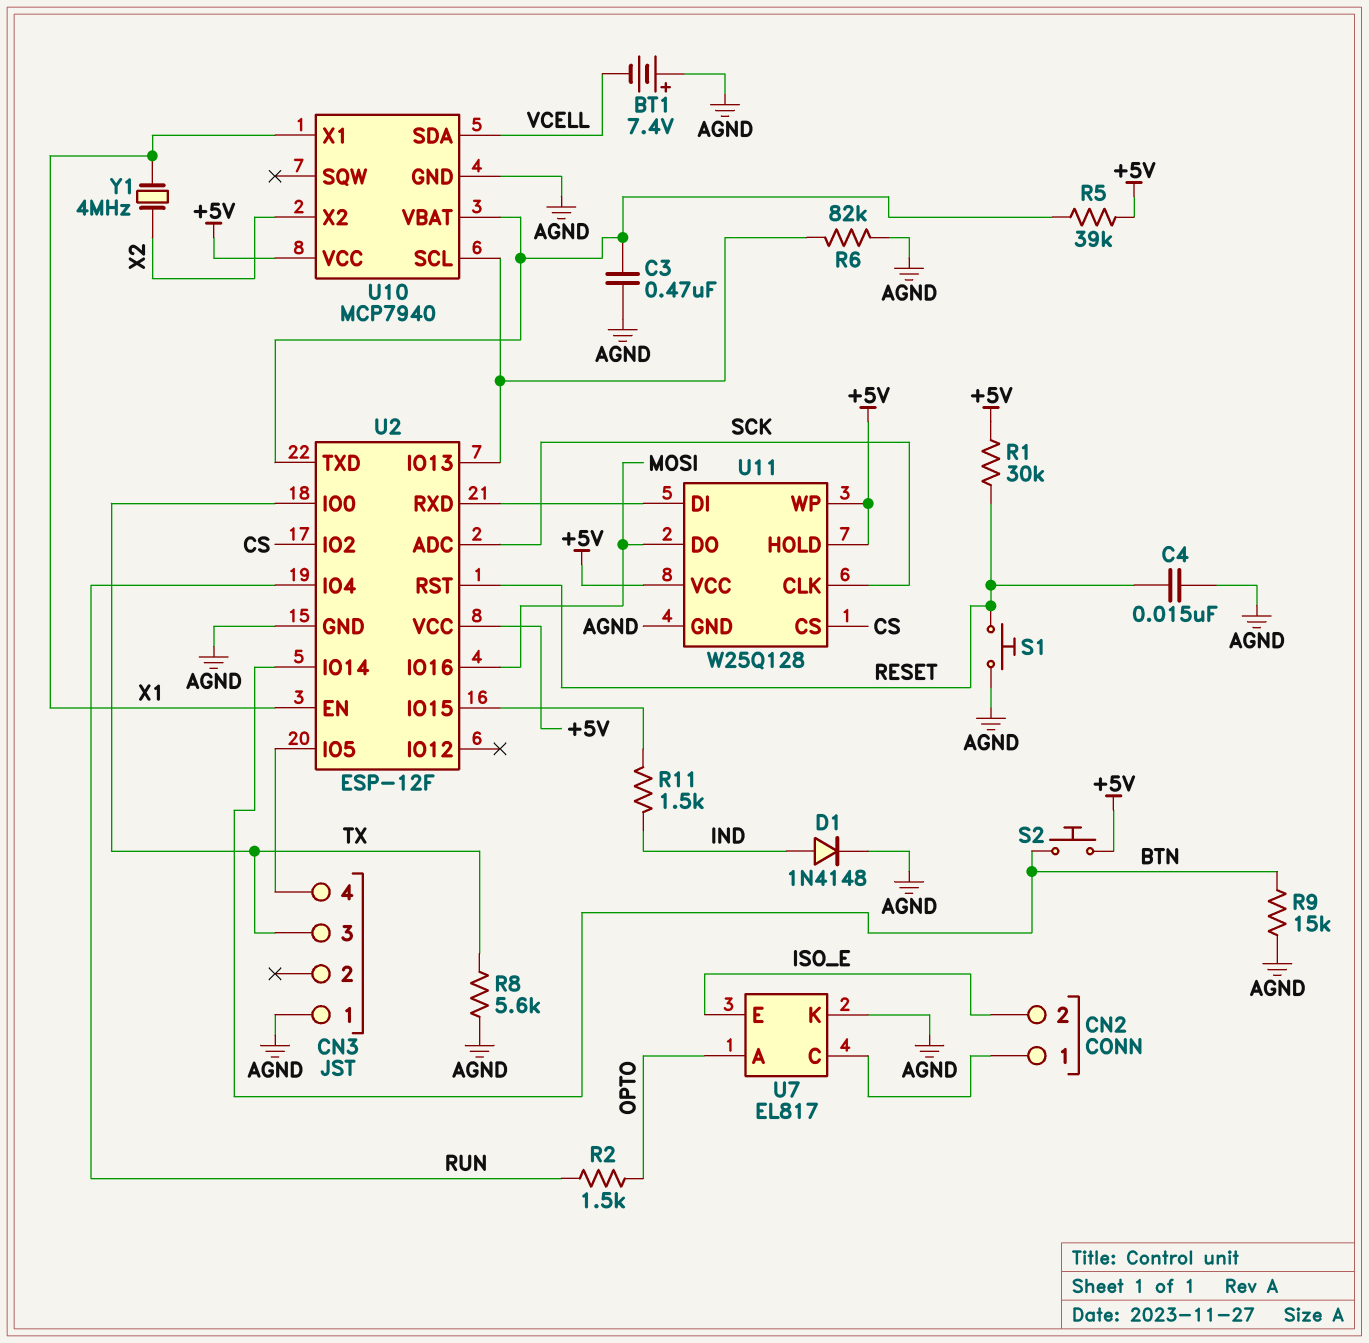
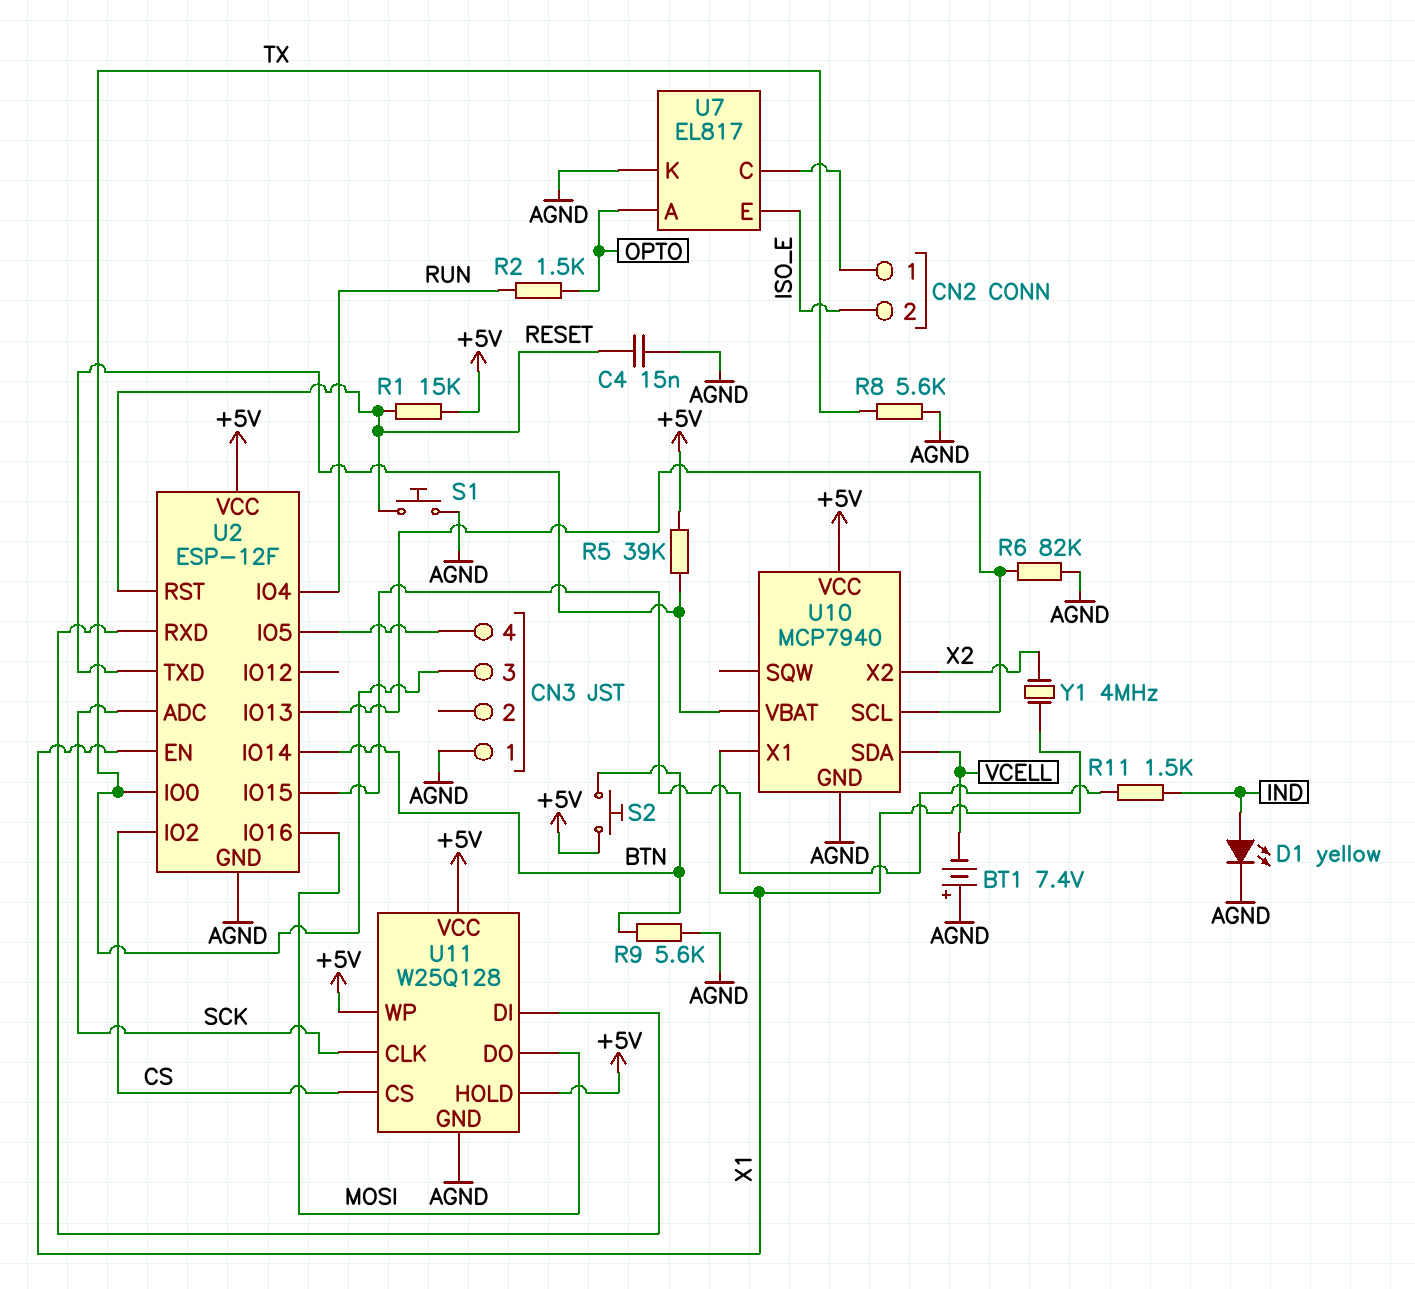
C3: 470nF (AGND, U2/TXD) -> none
D1: diode 1N4148 (A IND, K AGND) -> LED yellow (A IND, K AGND)
R1: 30k (+5V, RESET) -> 15k (+5V, RESET)
R9: 15k (AGND, BTN) -> 5.6k (AGND, BTN)

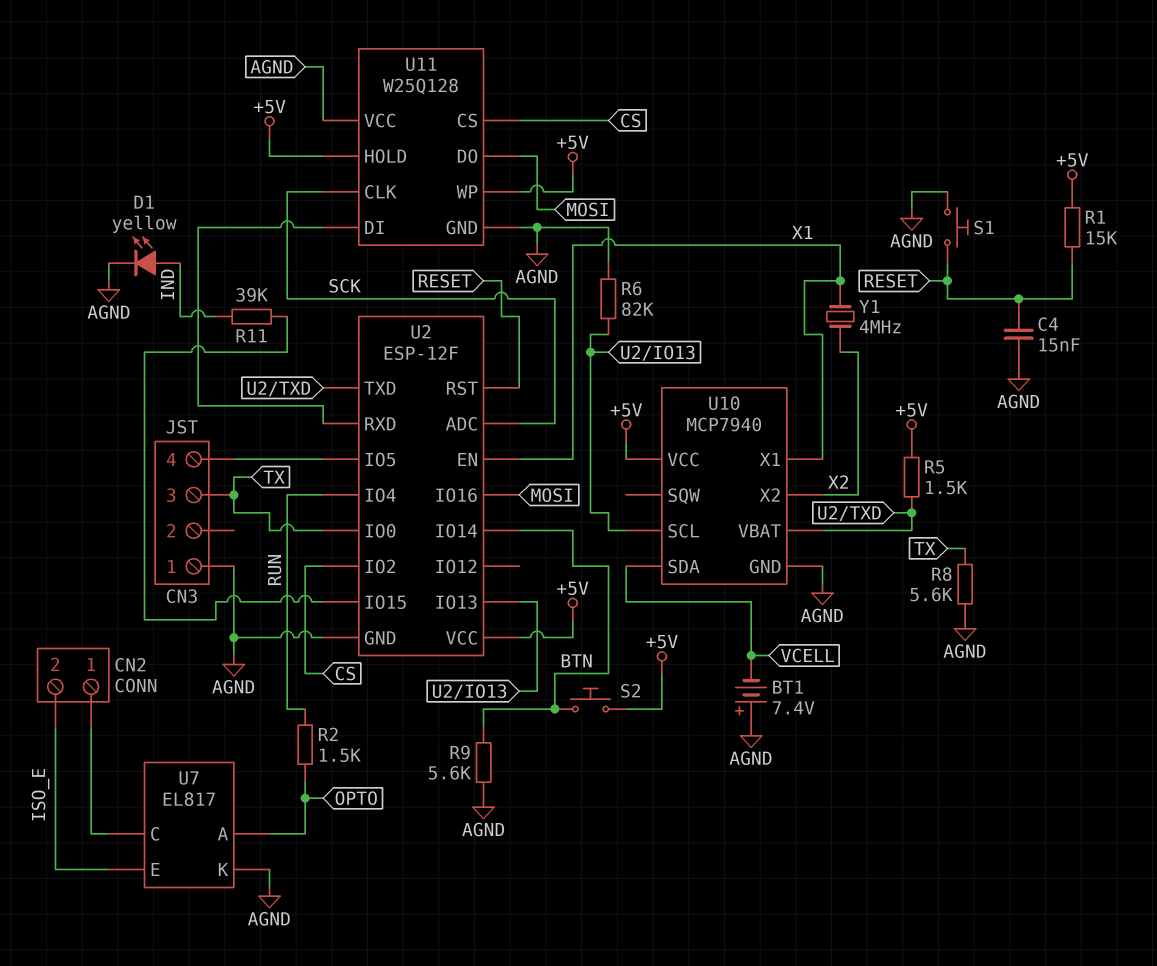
R5: 39k (+5V, U2/TXD) -> 1.5k (+5V, U2/TXD)
R11: 1.5k (IND, U2/IO15) -> 39k (IND, U2/IO15)
U11 pin VCC: +5V -> AGND

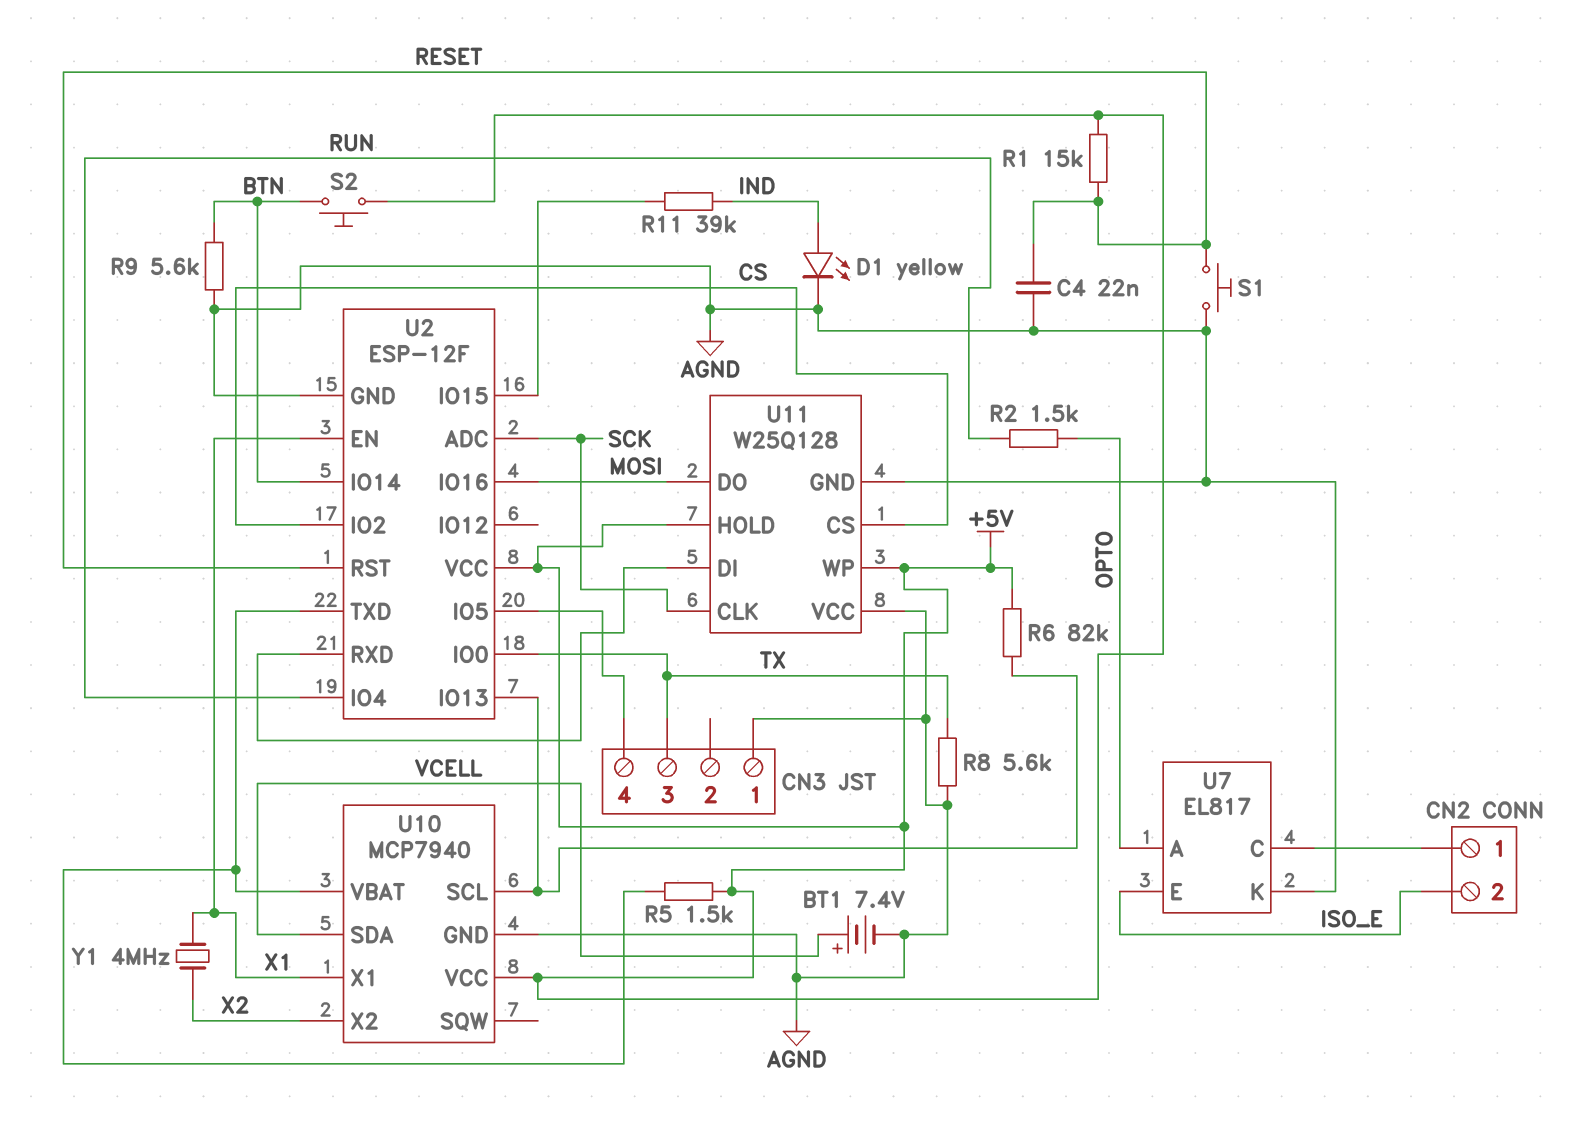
BT1: 7.4V (plus AGND, minus VCELL) -> 7.4V (plus VCELL, minus AGND)
C4: 15nF (AGND, RESET) -> 22nF (AGND, RESET)
R6: 82k (AGND, U2/IO13) -> 82k (+5V, U2/IO13)

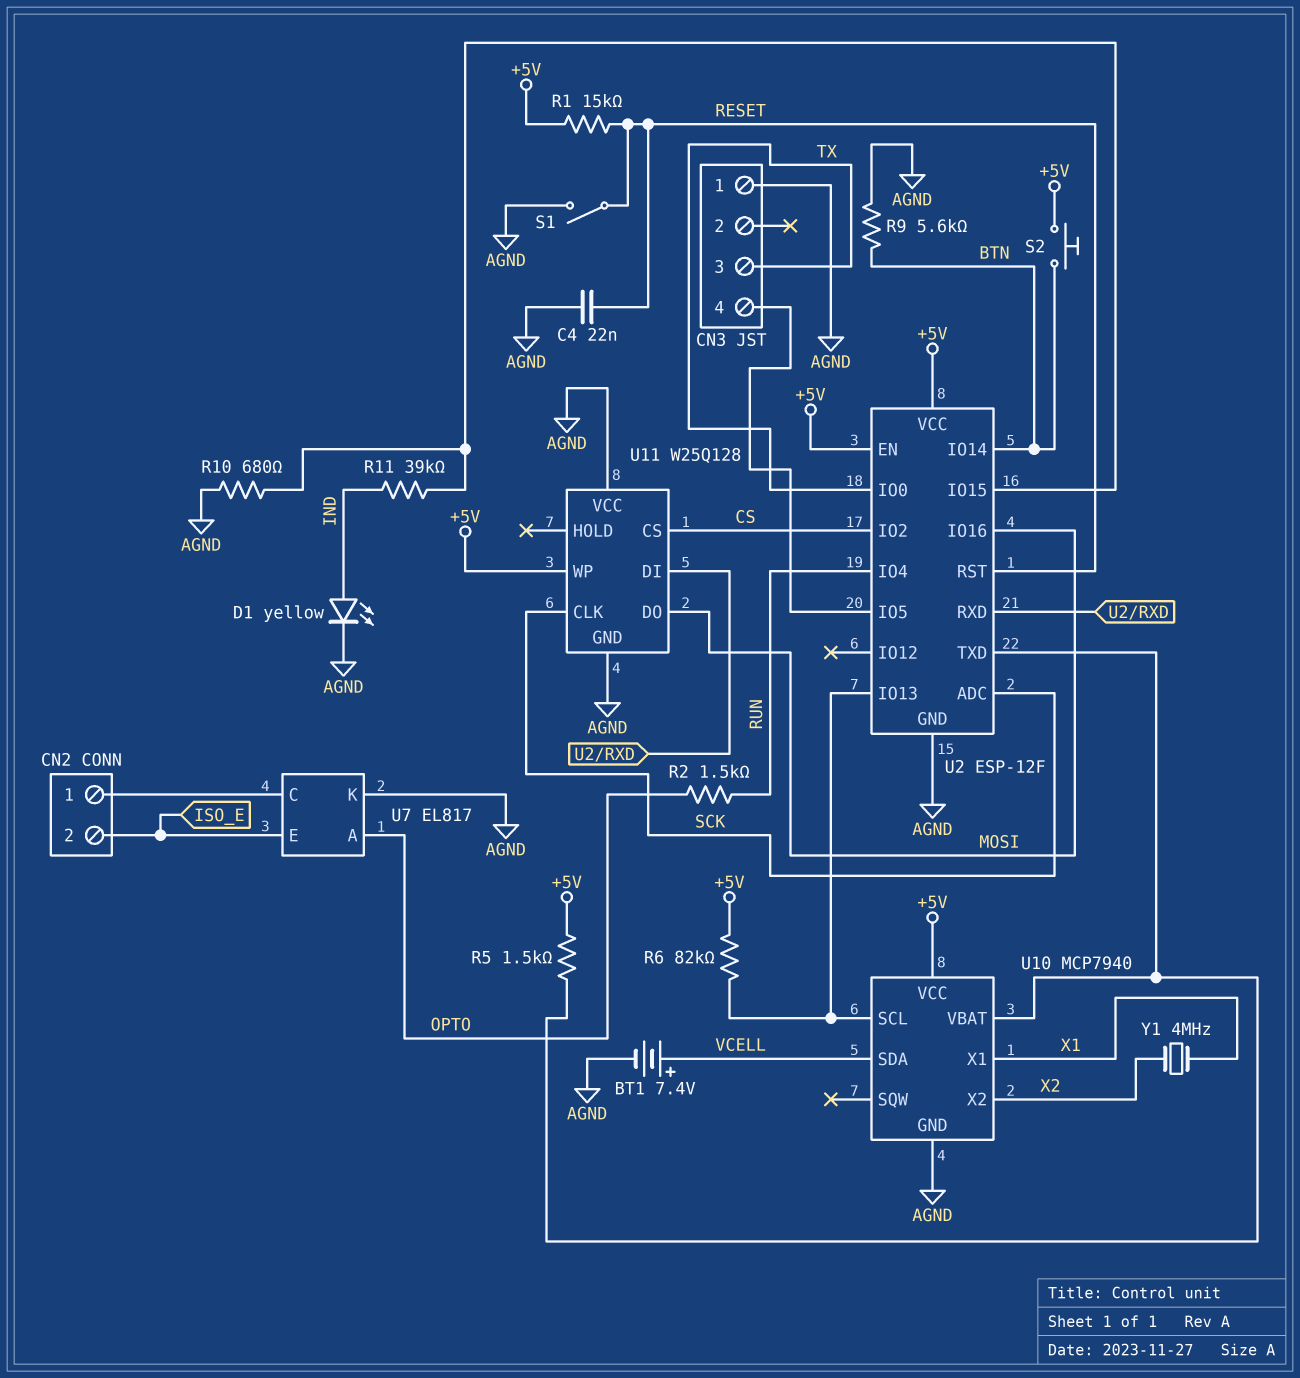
R8: 5.6k (AGND, TX) -> none
R10: none -> 680 (AGND, U2/IO15)
S1: button (AGND, RESET) -> switch (AGND, RESET)
U2 pin EN: X1 -> +5V
U11 pin HOLD: +5V -> none

